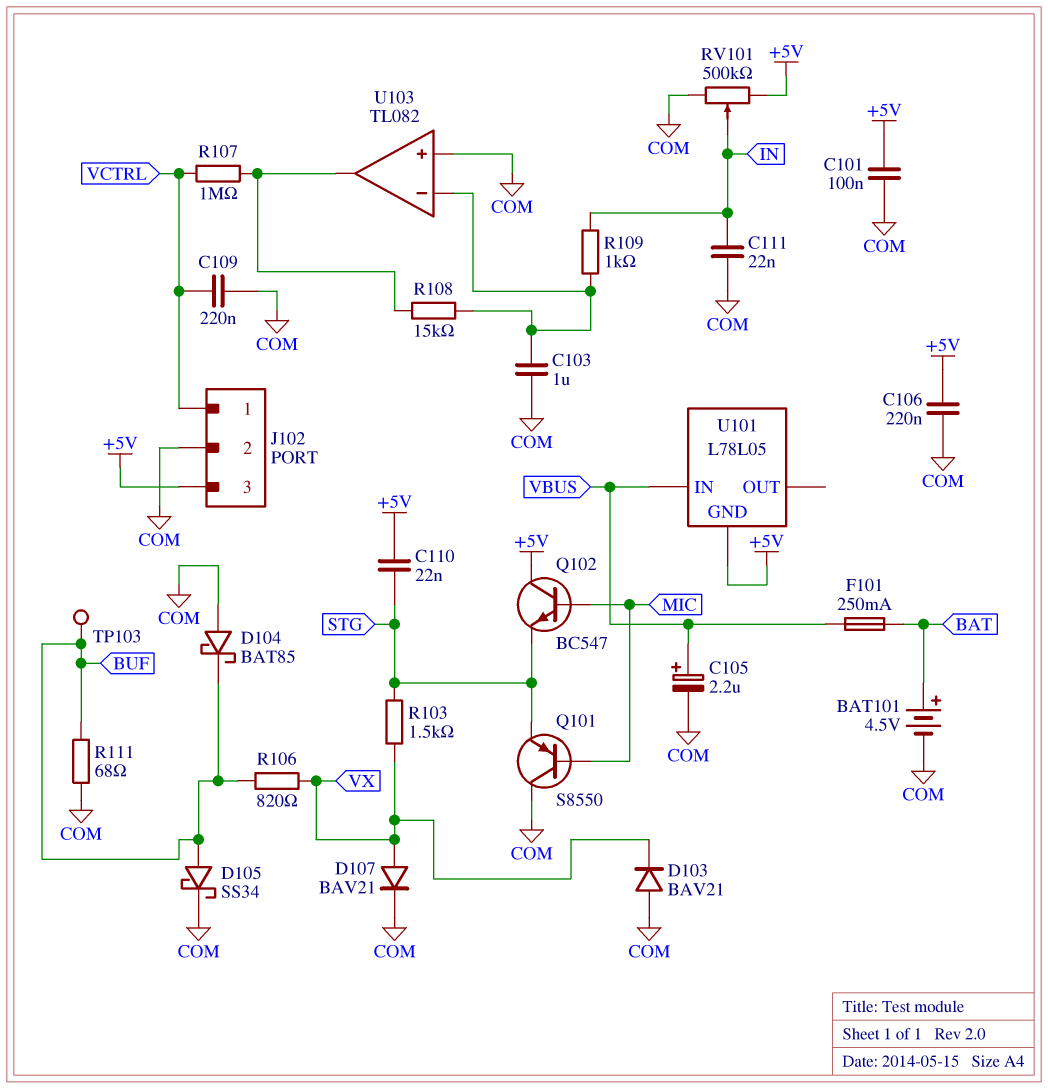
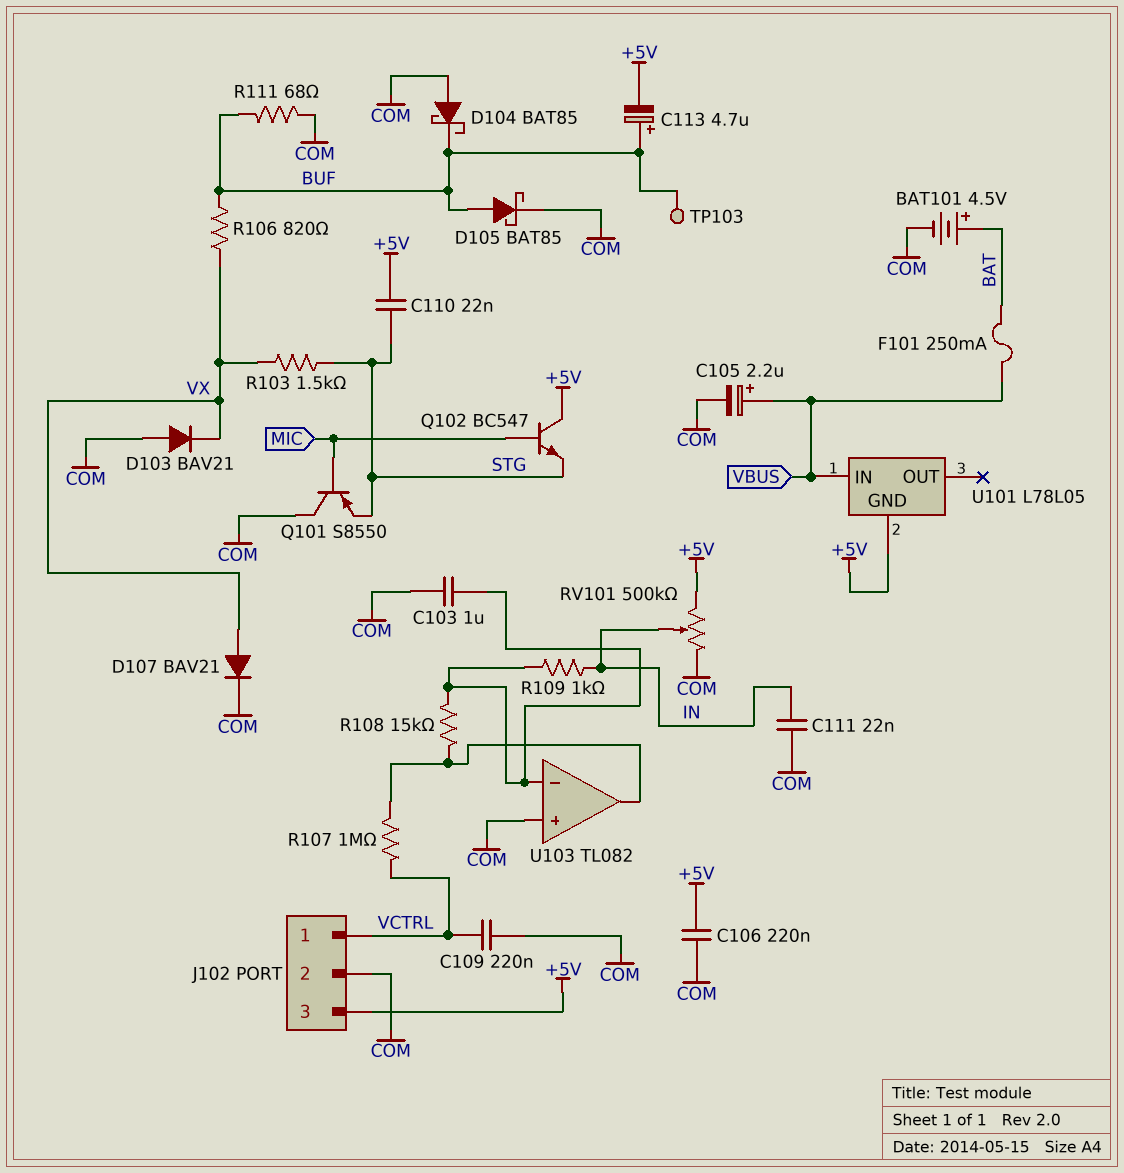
C101: 100nF (+5V, COM) -> none
C113: none -> 4.7uF (plus BUF, minus +5V)
D105: schottky SS34 (A BUF, K COM) -> schottky BAT85 (A BUF, K COM)

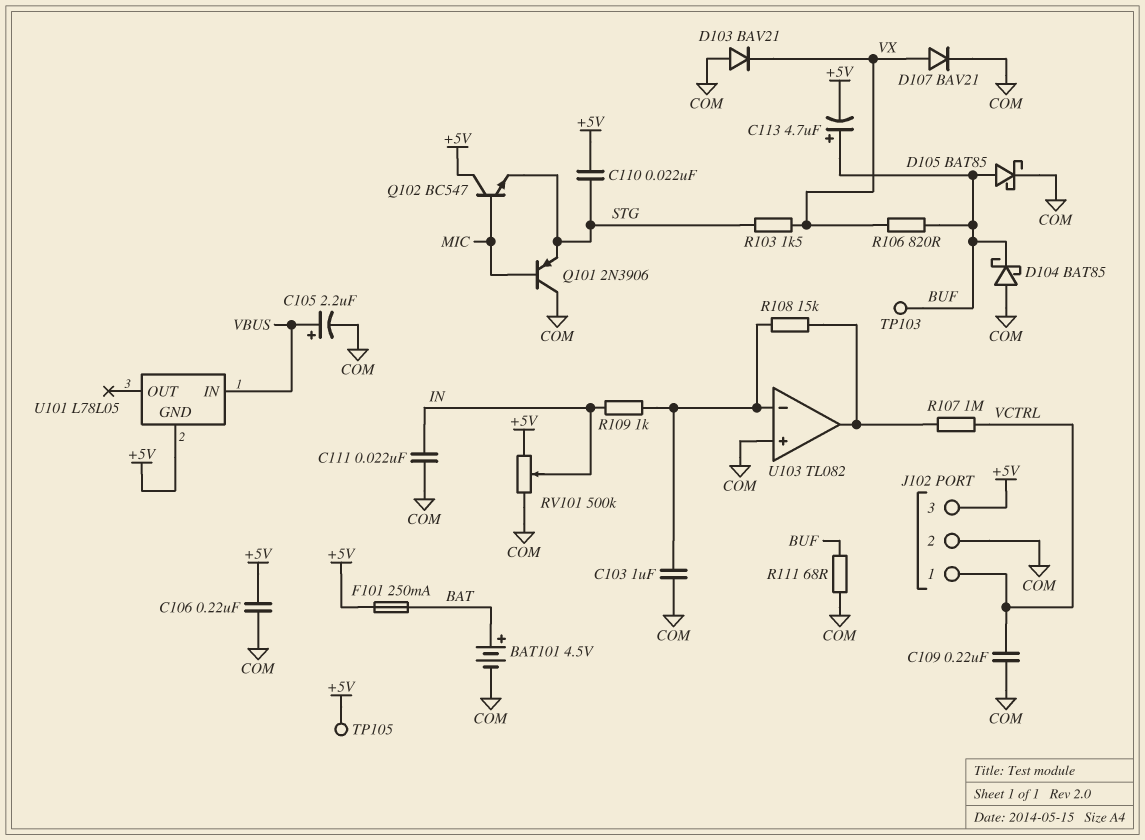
F101: 250mA (BAT, VBUS) -> 250mA (+5V, BAT)
Q101: PNP S8550 (B MIC, C COM, E STG) -> PNP 2N3906 (B MIC, C COM, E STG)
TP105: none -> test point (+5V)

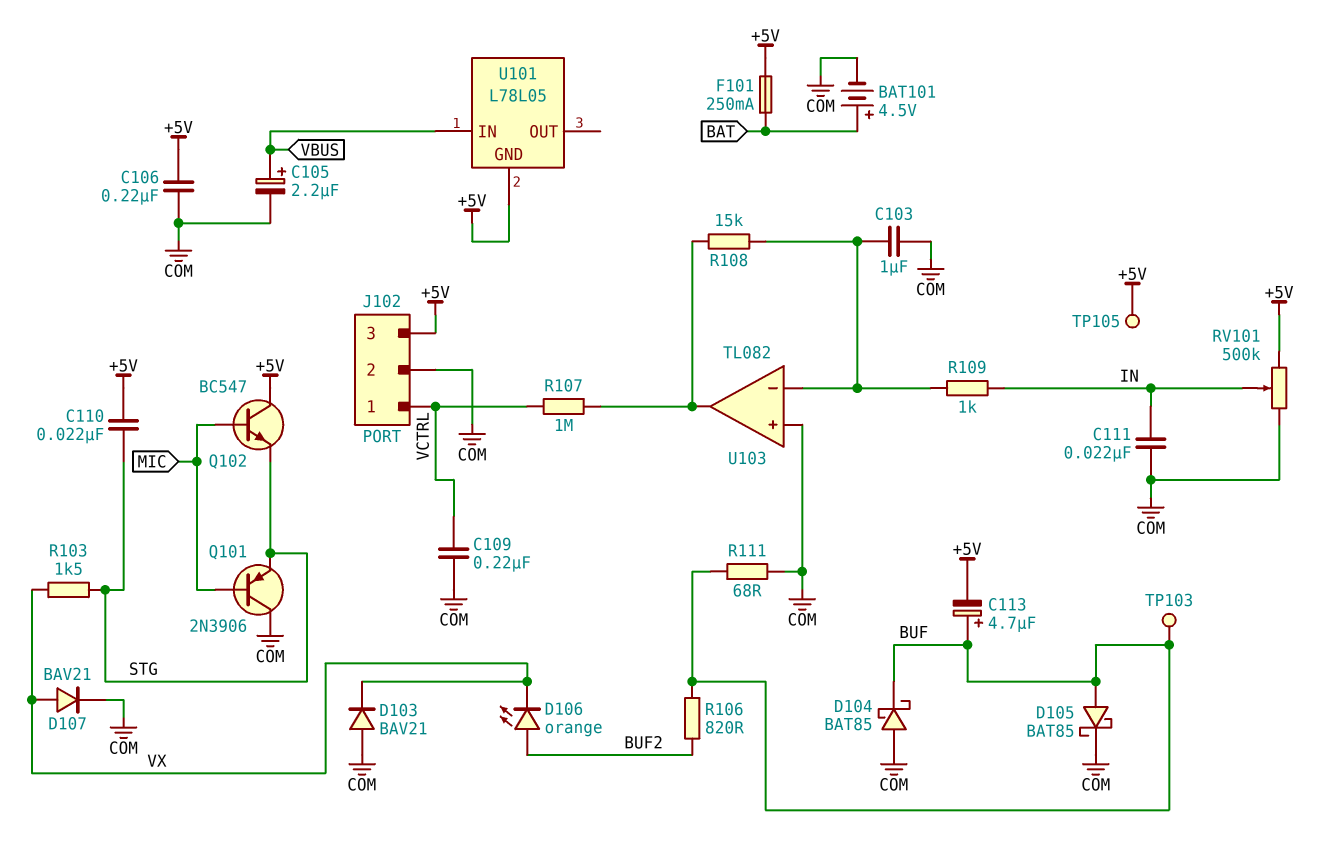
D106: none -> LED orange (A BUF2, K VX)
R106: 820 (BUF, VX) -> 820 (BUF, BUF2)

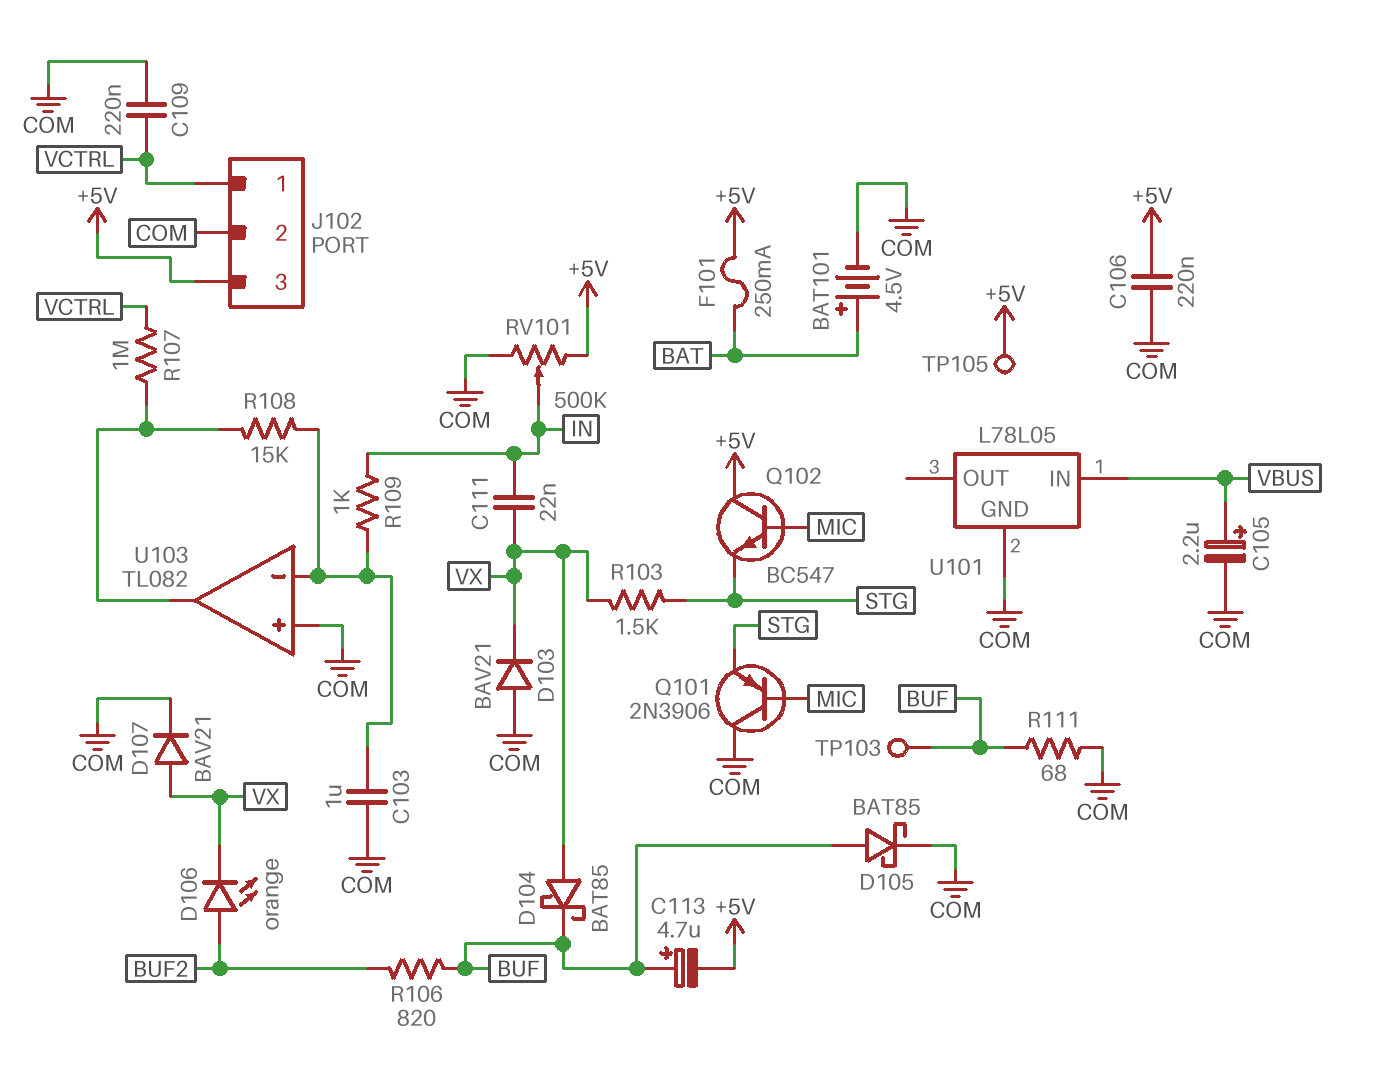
C110: 22nF (+5V, STG) -> none
C111: 22nF (COM, IN) -> 22nF (IN, VX)
D104: schottky BAT85 (A COM, K BUF) -> schottky BAT85 (A VX, K BUF)
U101 pin GND: +5V -> COM

